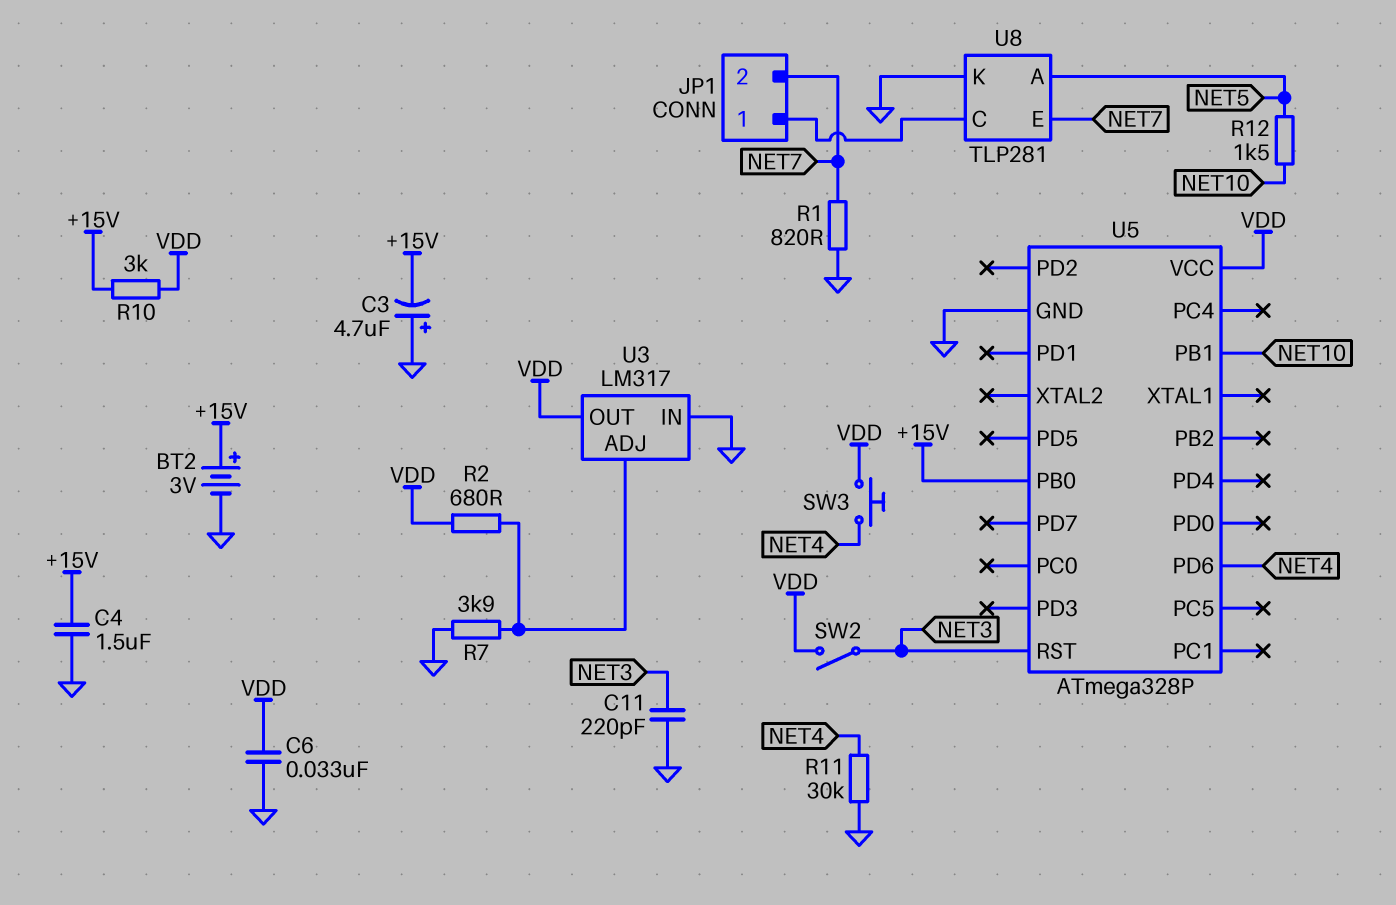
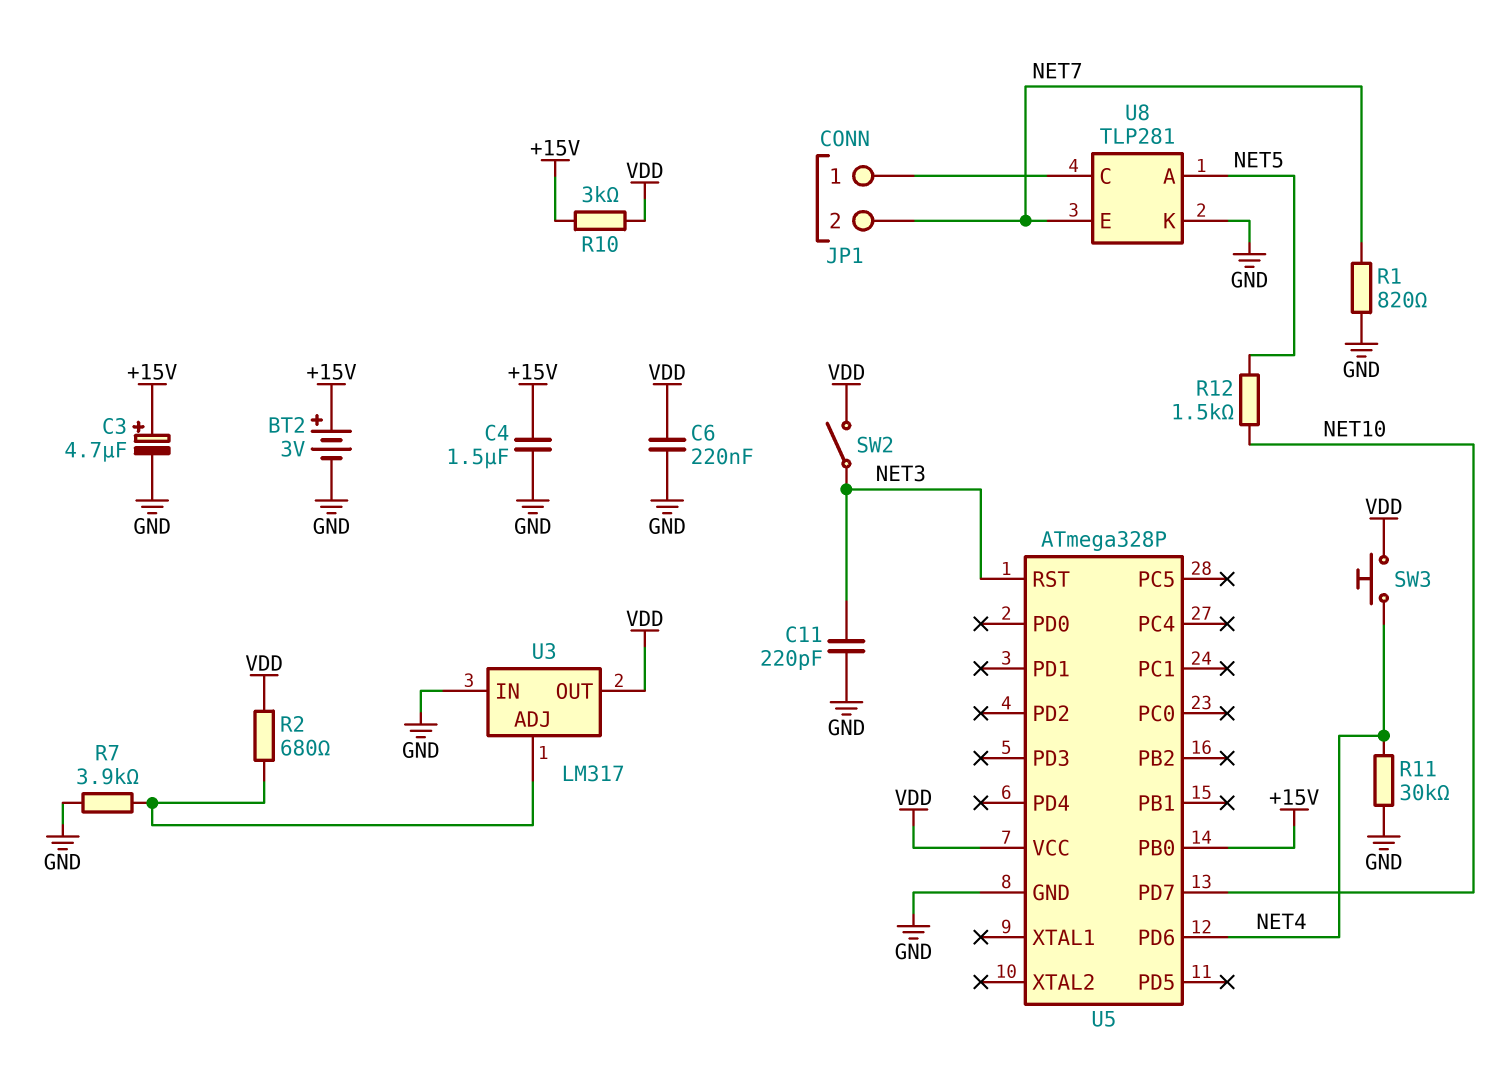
C3: 4.7uF (plus GND, minus +15V) -> 4.7uF (plus +15V, minus GND)
C6: 33nF (GND, VDD) -> 220nF (GND, VDD)
U5 pin PB1: NET10 -> none
U5 pin PD7: none -> NET10

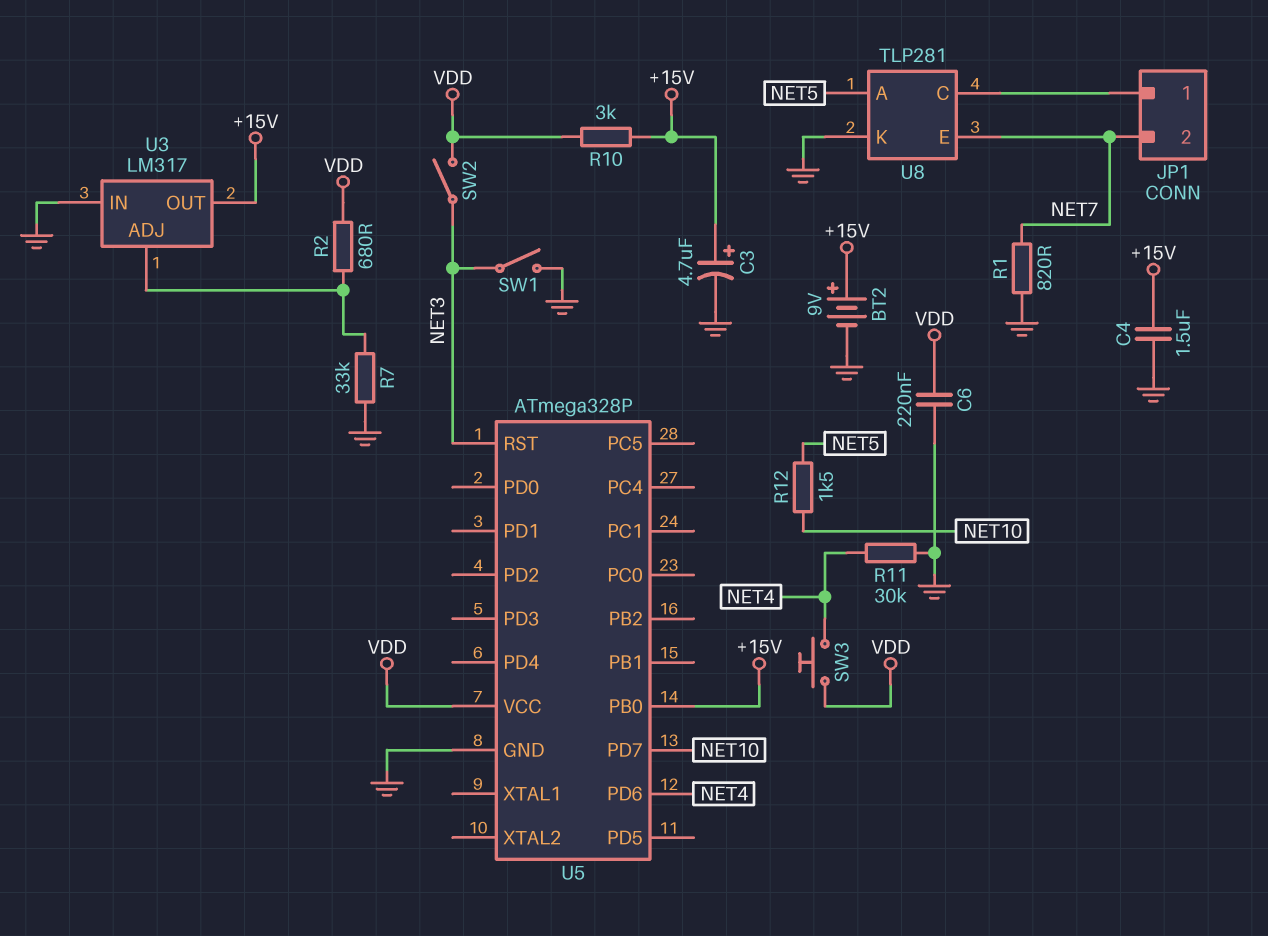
BT2: 3V (plus +15V, minus GND) -> 9V (plus +15V, minus GND)
C11: 220pF (GND, NET3) -> none
R7: 3.9k (GND, U3/ADJ) -> 33k (GND, U3/ADJ)
SW1: none -> switch (GND, NET3)
U3 pin OUT: VDD -> +15V

